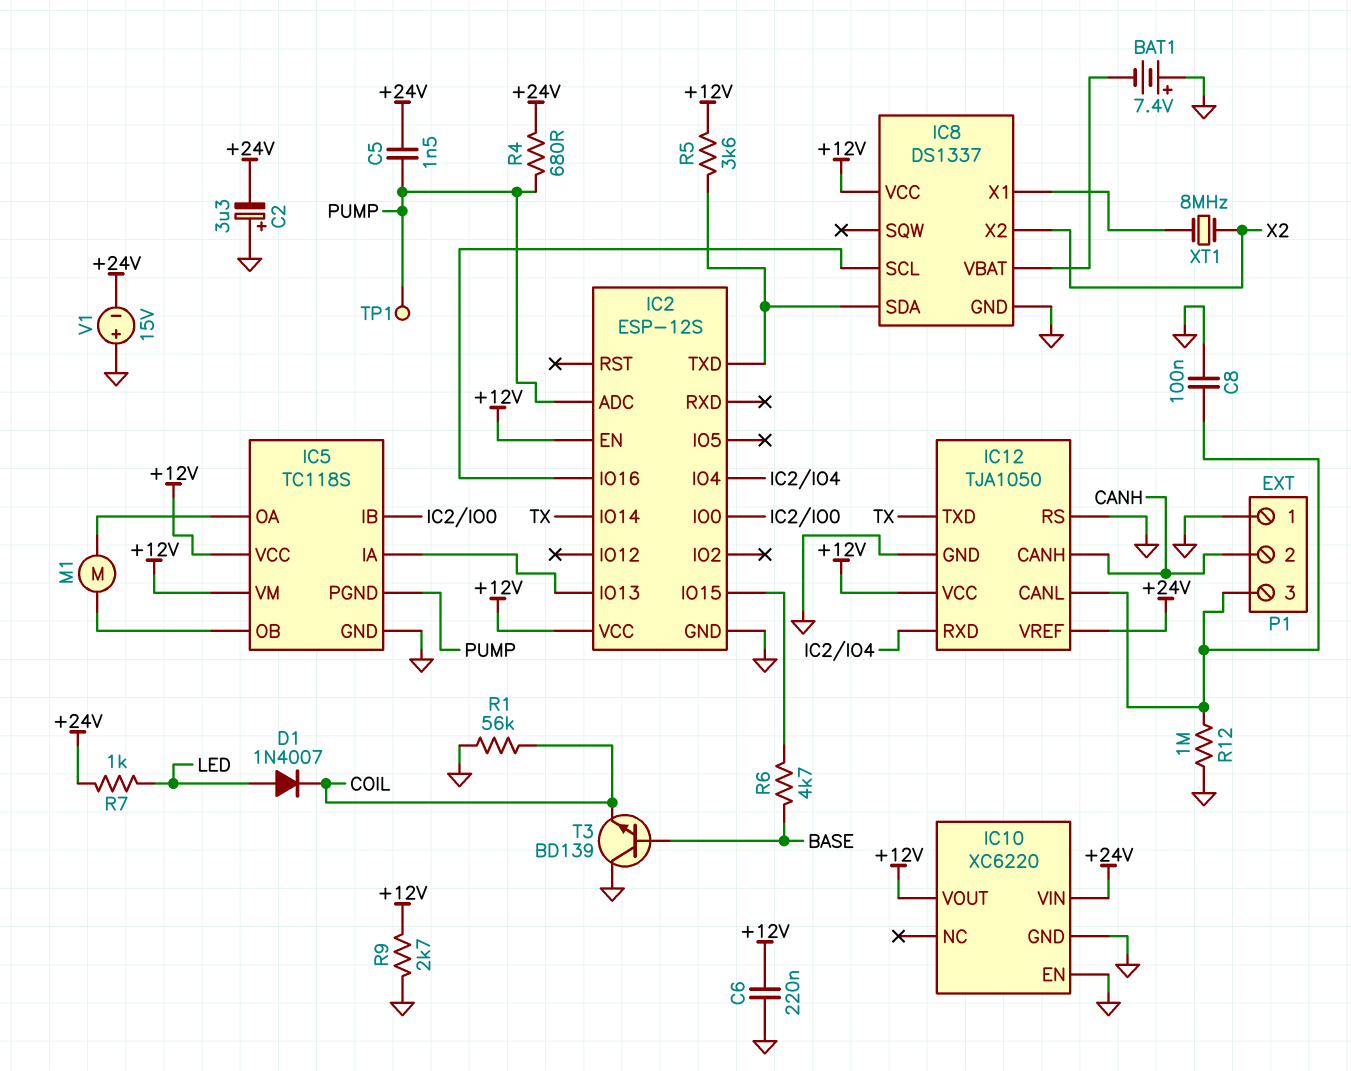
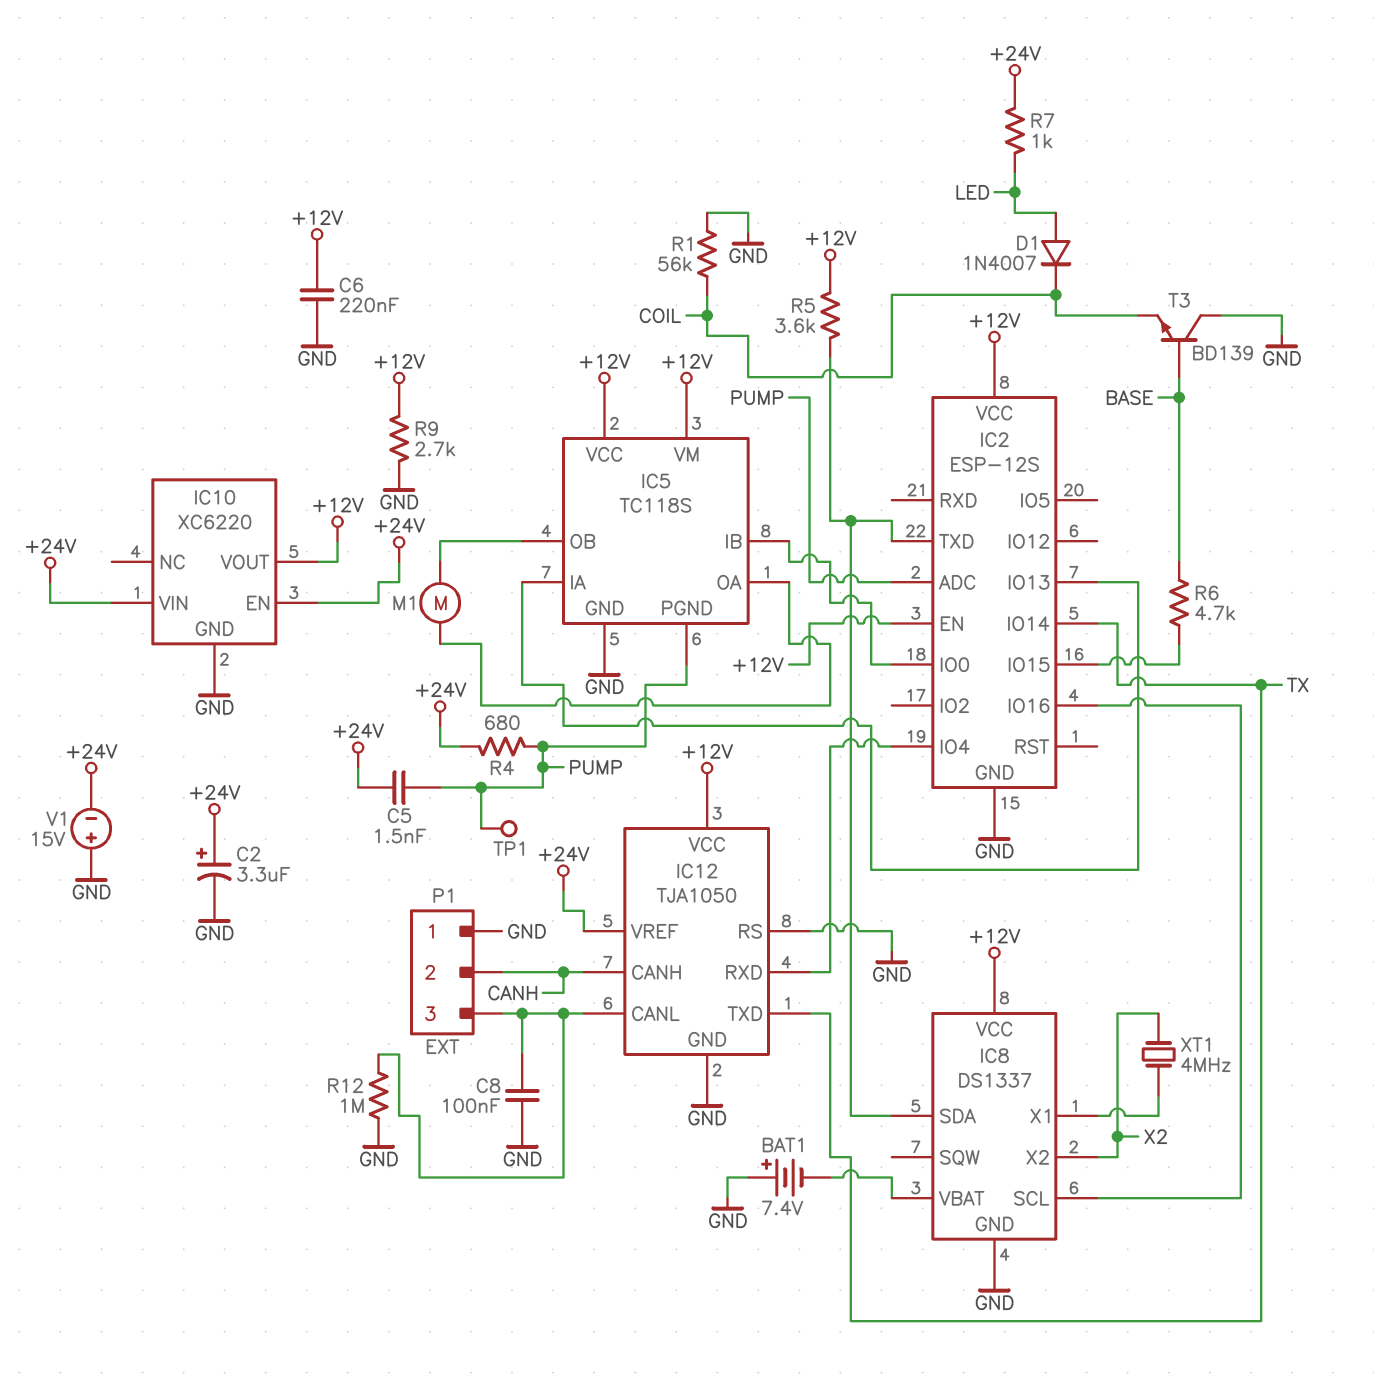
C2: 3.3uF (plus GND, minus +24V) -> 3.3uF (plus +24V, minus GND)
IC10 pin EN: GND -> +24V
XT1: 8MHz (IC8/X1, X2) -> 4MHz (IC8/X1, X2)

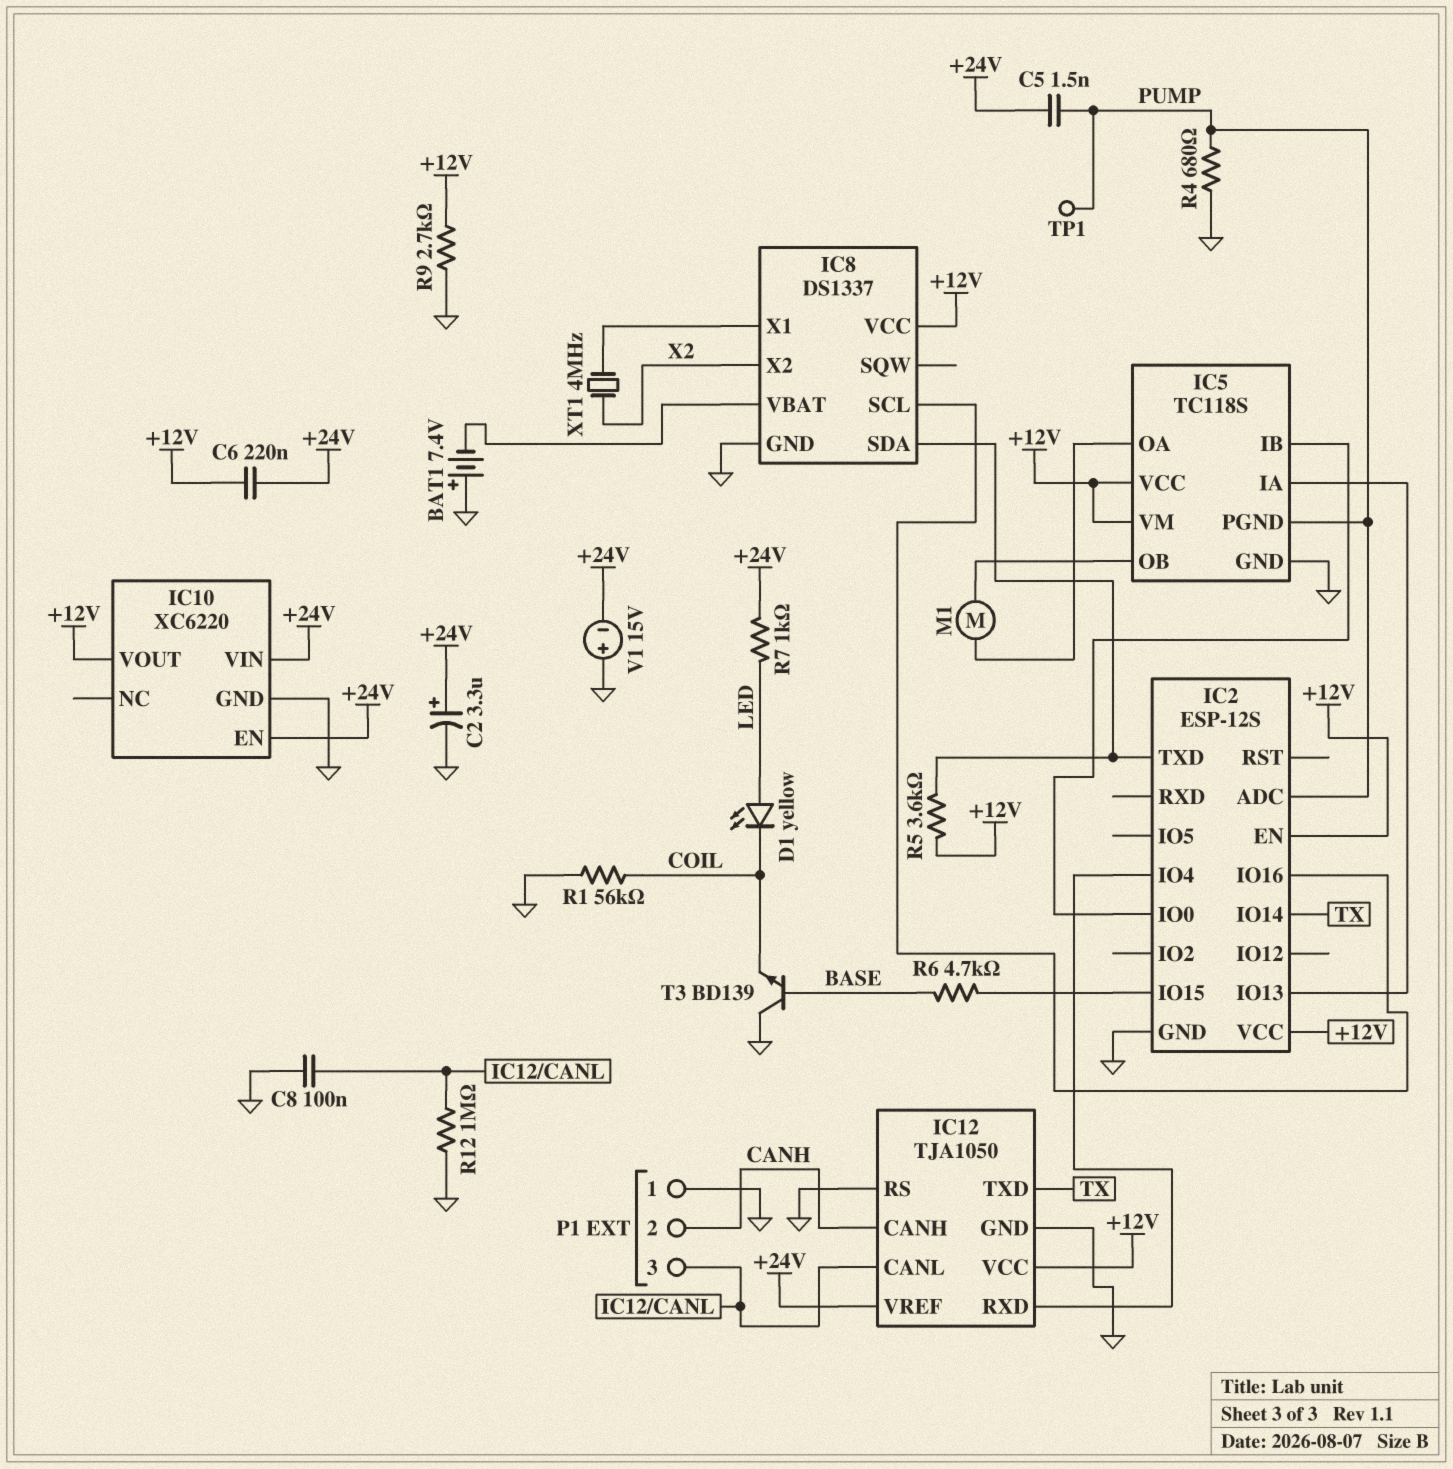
C6: 220nF (+12V, GND) -> 220nF (+12V, +24V)
D1: diode 1N4007 (A LED, K COIL) -> LED yellow (A LED, K COIL)
R4: 680 (+24V, PUMP) -> 680 (GND, PUMP)

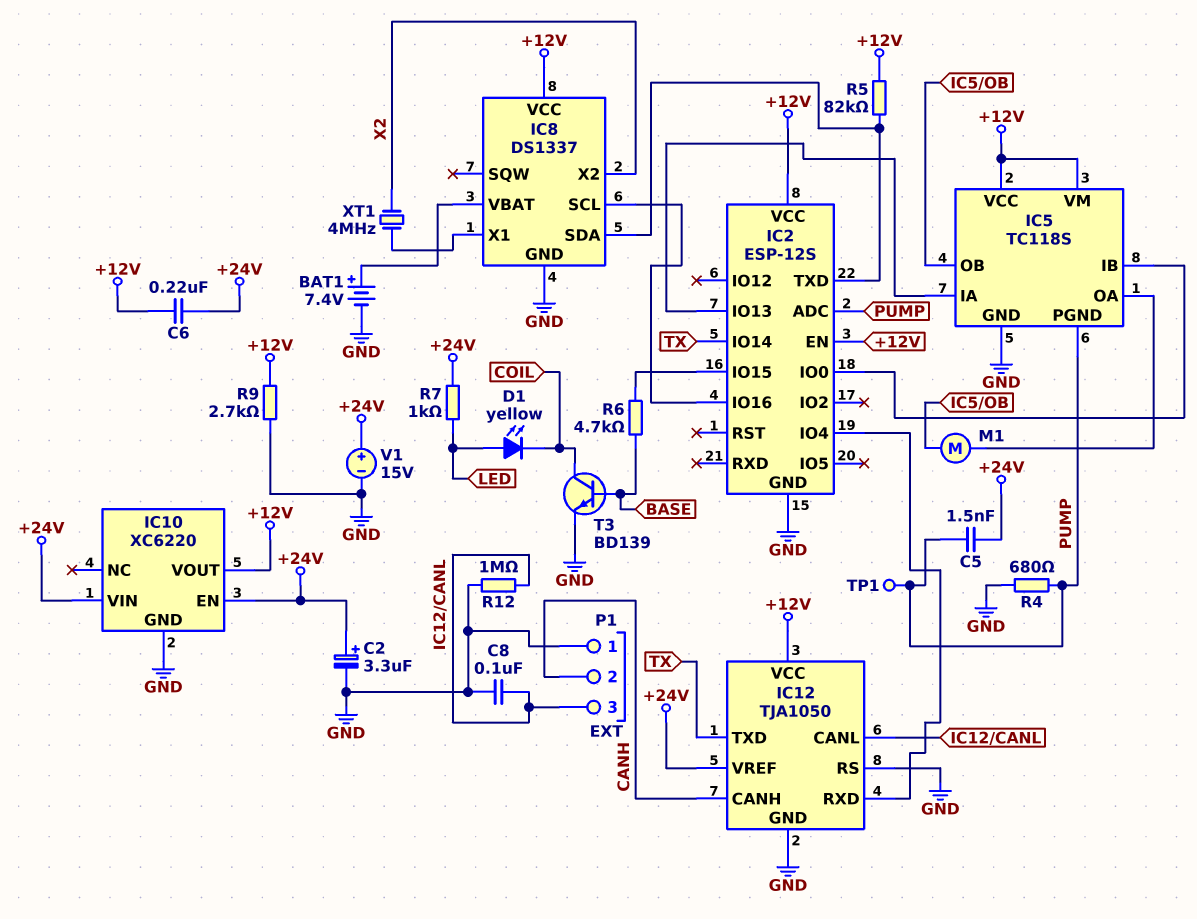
BAT1: 7.4V (plus GND, minus IC8/VBAT) -> 7.4V (plus IC8/VBAT, minus GND)
R1: 56k (COIL, GND) -> none
R5: 3.6k (+12V, IC2/TXD) -> 82k (+12V, IC2/TXD)
T3: NPN BD139 (B BASE, C GND, E COIL) -> NPN BD139 (B BASE, C COIL, E GND)
V1: 15V (plus GND, minus +24V) -> 15V (plus +24V, minus GND)

